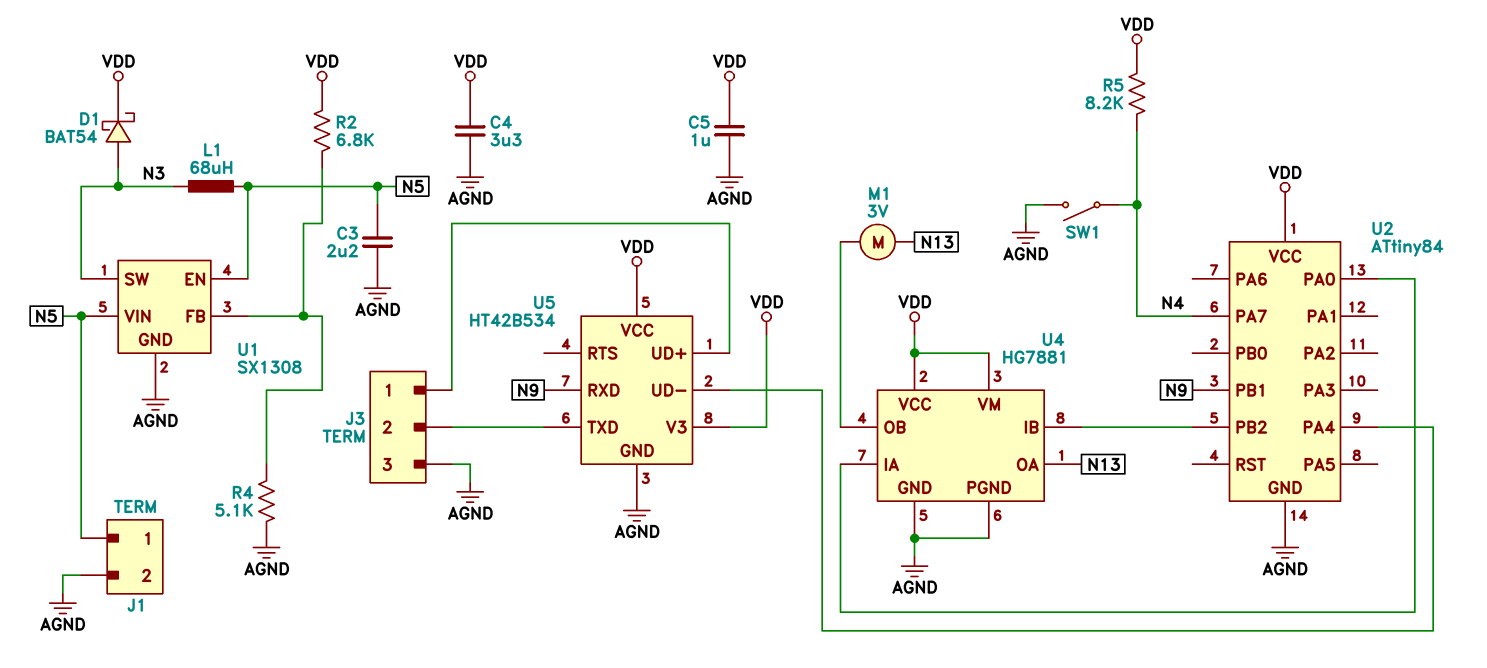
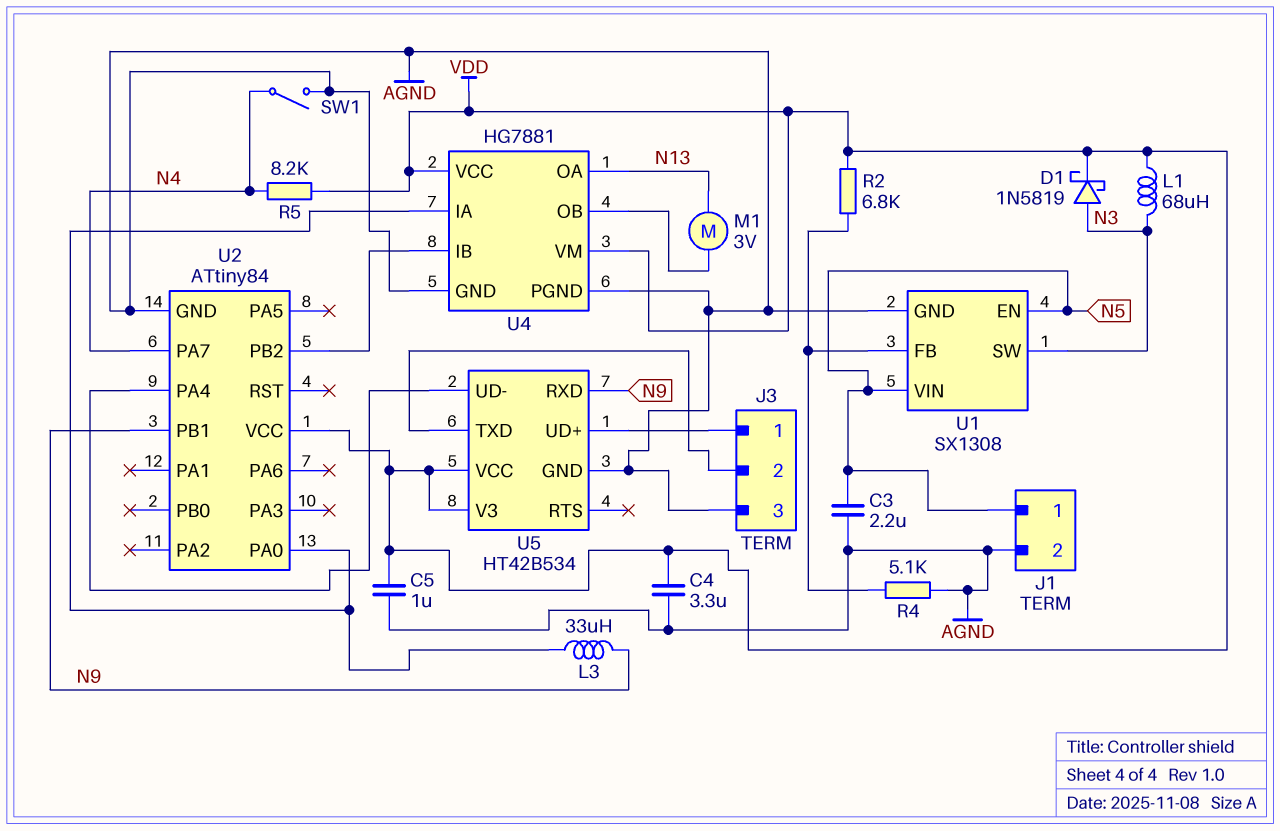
D1: schottky BAT54 (A N3, K VDD) -> schottky 1N5819 (A N3, K VDD)
L1: 68uH (N3, N5) -> 68uH (N3, VDD)
L3: none -> 33uH (N9, U2/PA0)

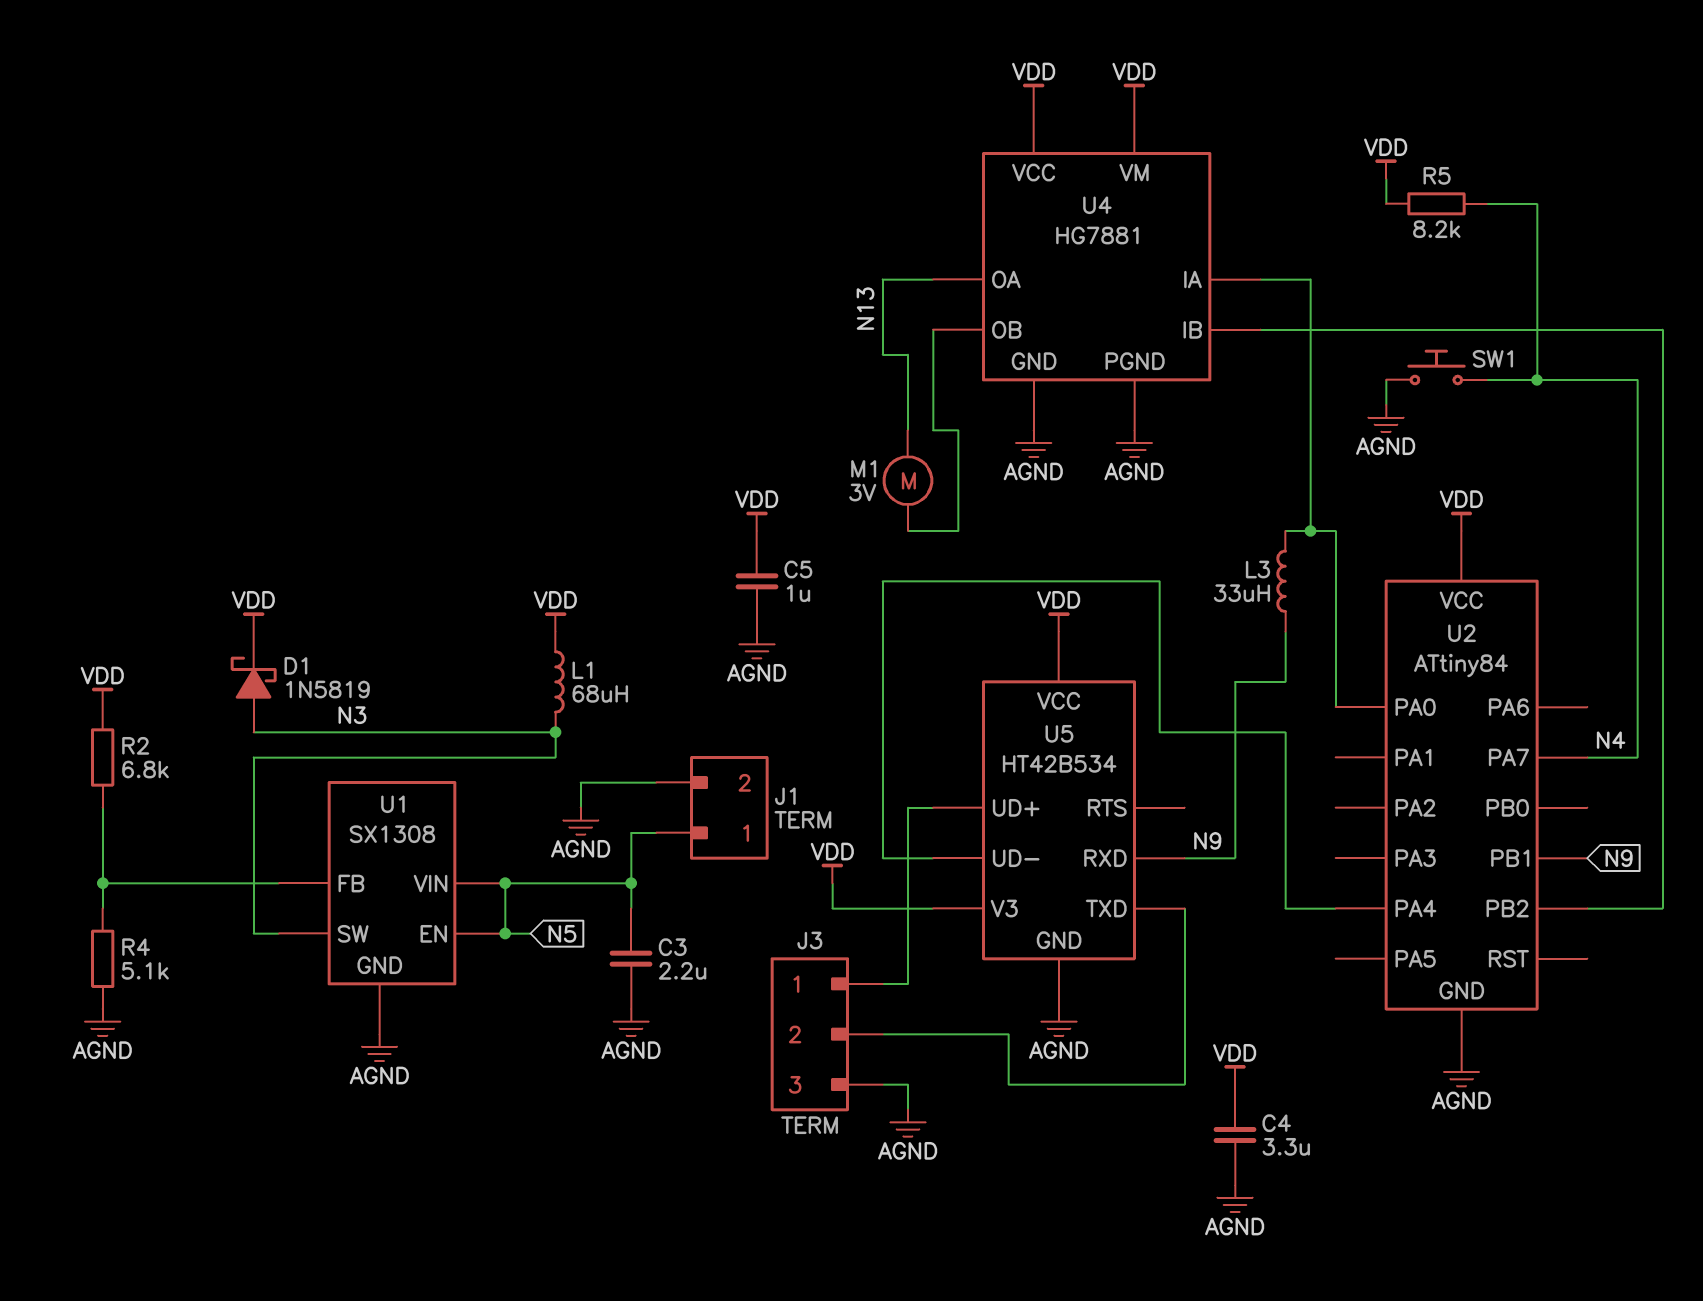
SW1: switch (AGND, N4) -> button (AGND, N4)

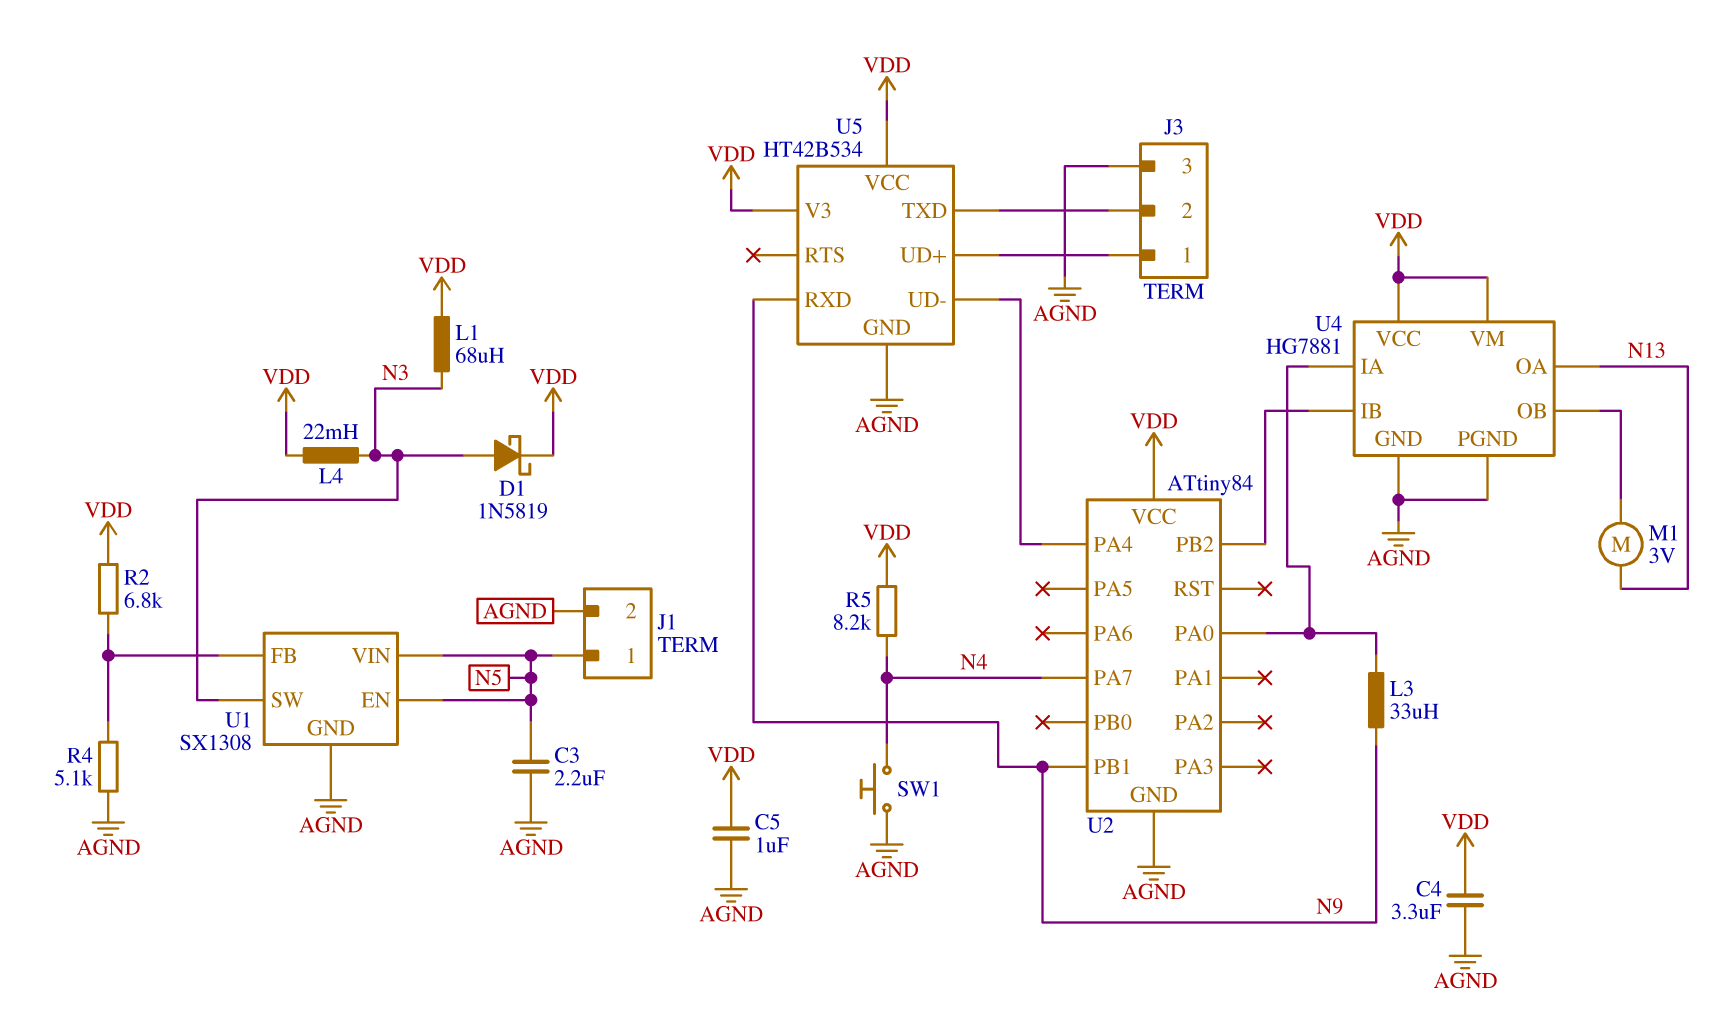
L4: none -> 22mH (N3, VDD)

